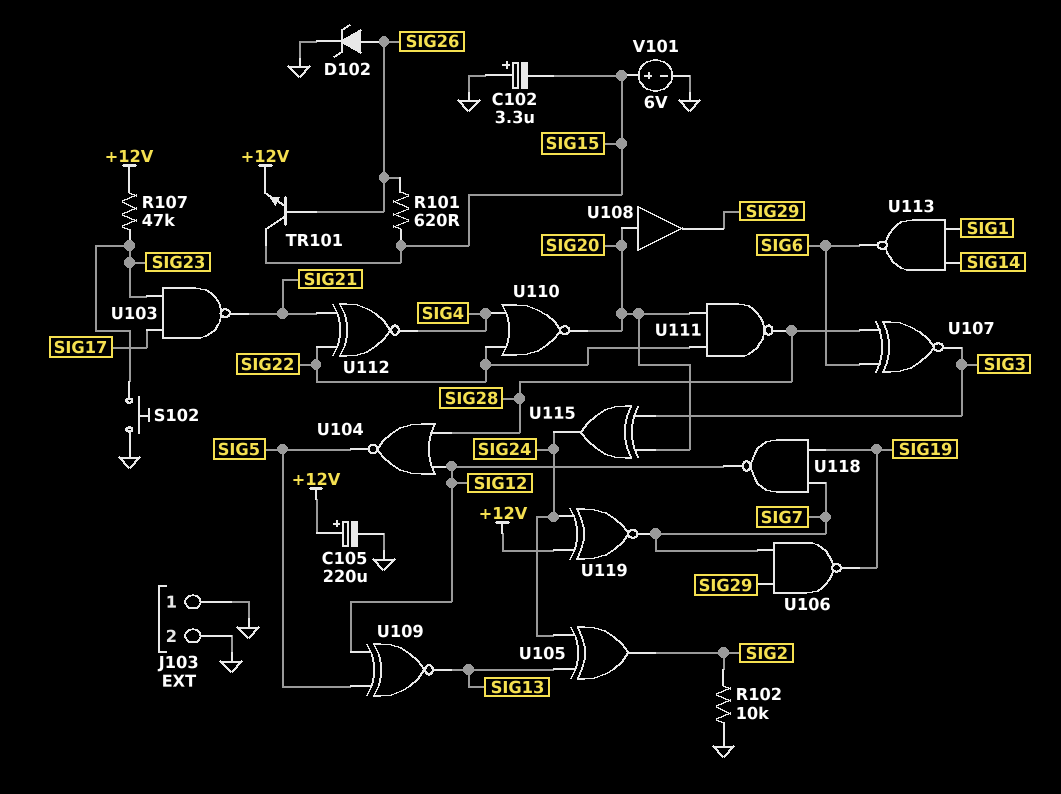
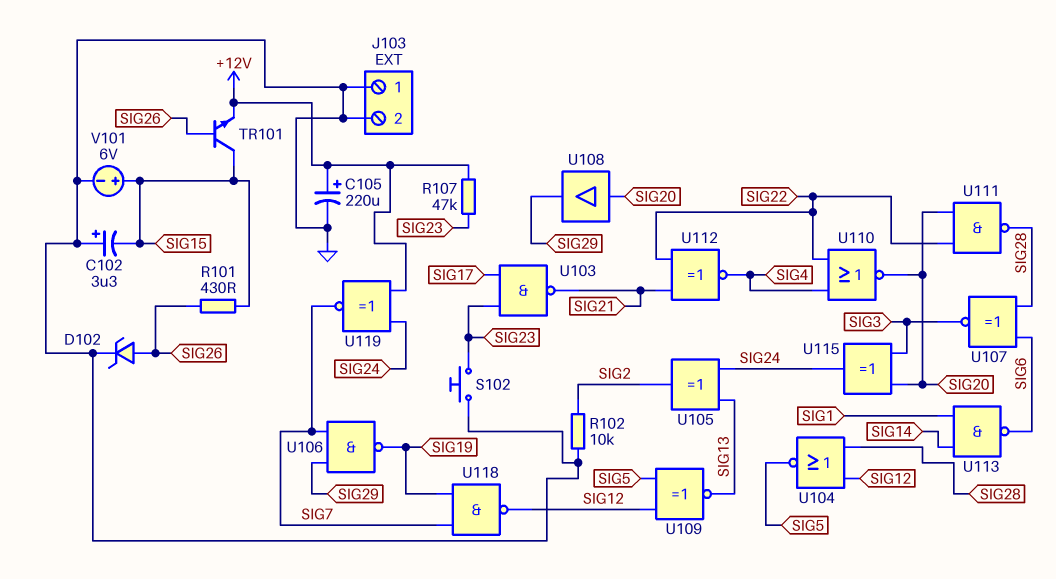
R101: 620 (SIG15, SIG26) -> 430 (SIG15, SIG26)

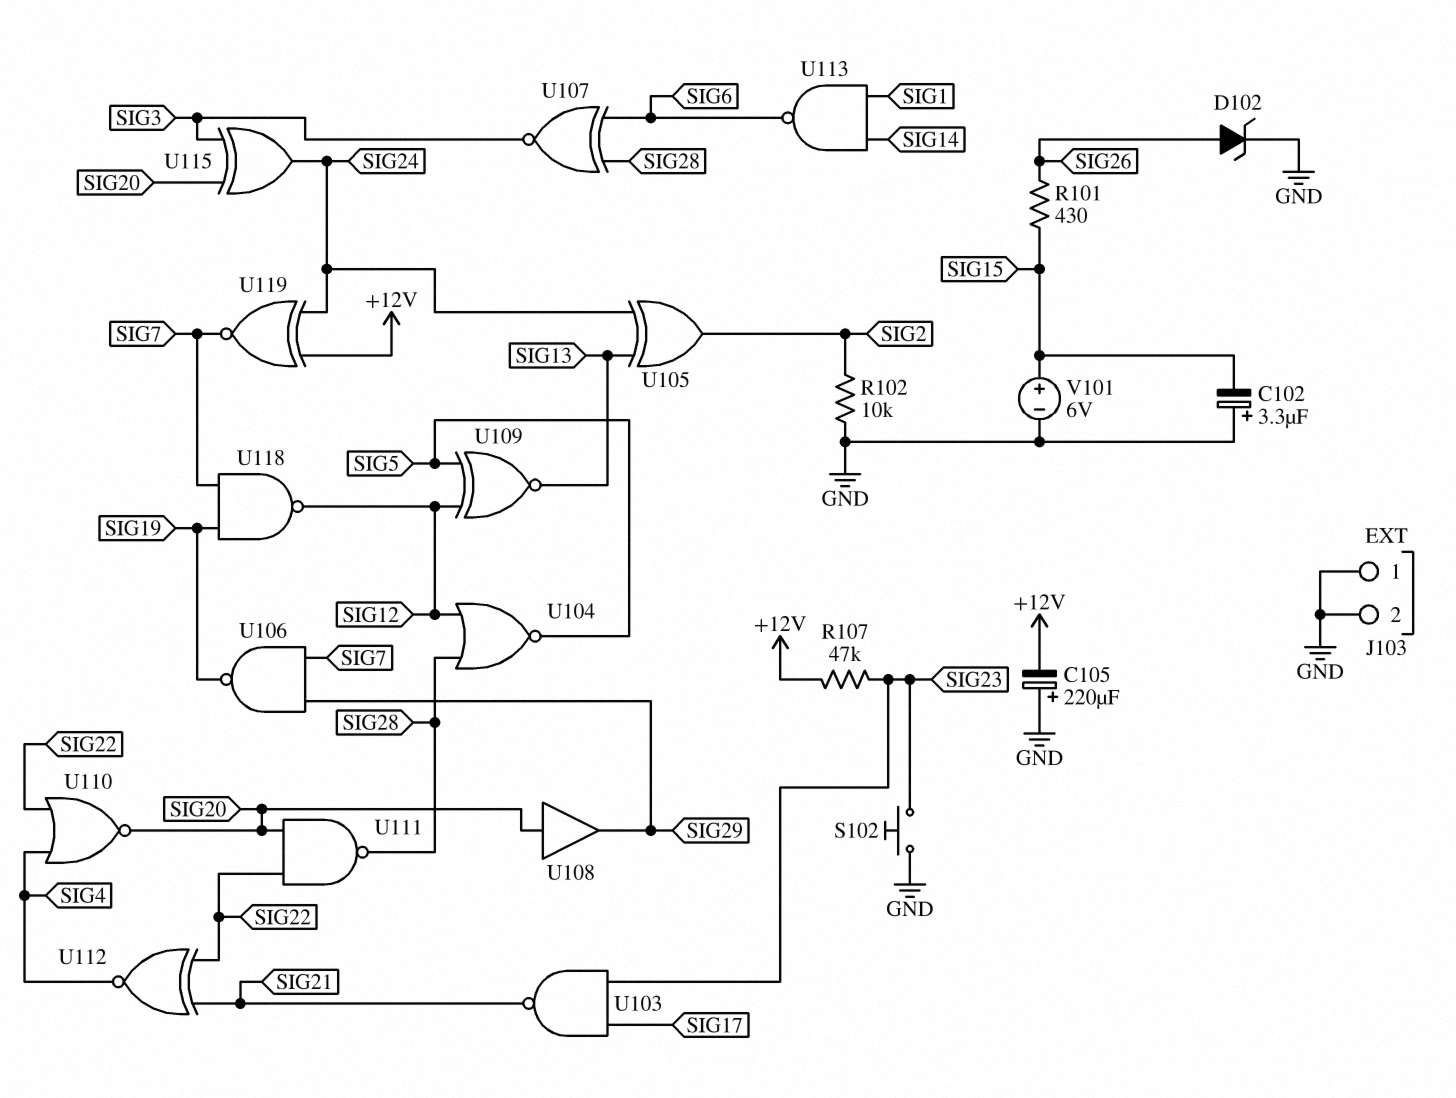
C105: 220uF (plus +12V, minus GND) -> 220uF (plus GND, minus +12V)
TR101: NPN (B SIG26, C SIG15, E +12V) -> none

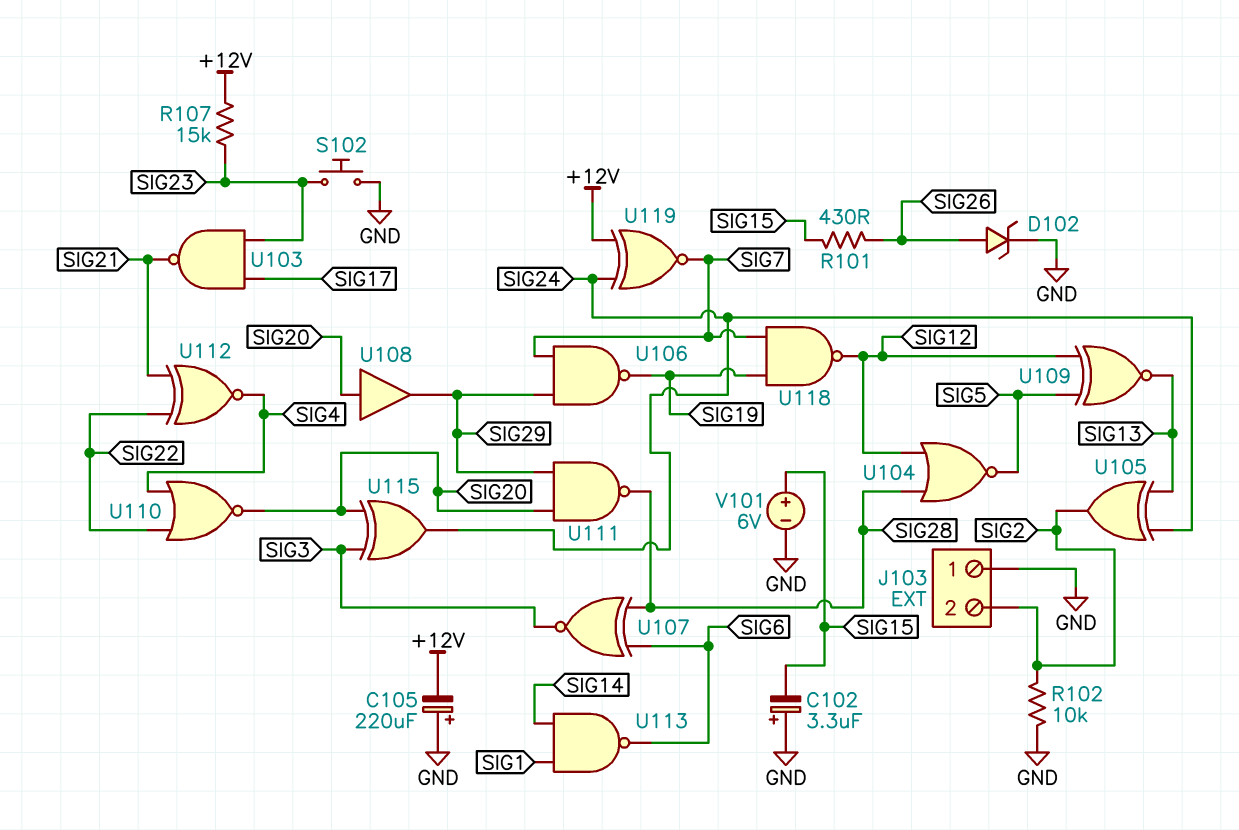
J103 pin 2: GND -> SIG2
R107: 47k (+12V, SIG23) -> 15k (+12V, SIG23)
U111: NAND (in SIG20, in SIG22, out SIG28) -> NAND (in SIG20, in SIG29, out SIG28)

